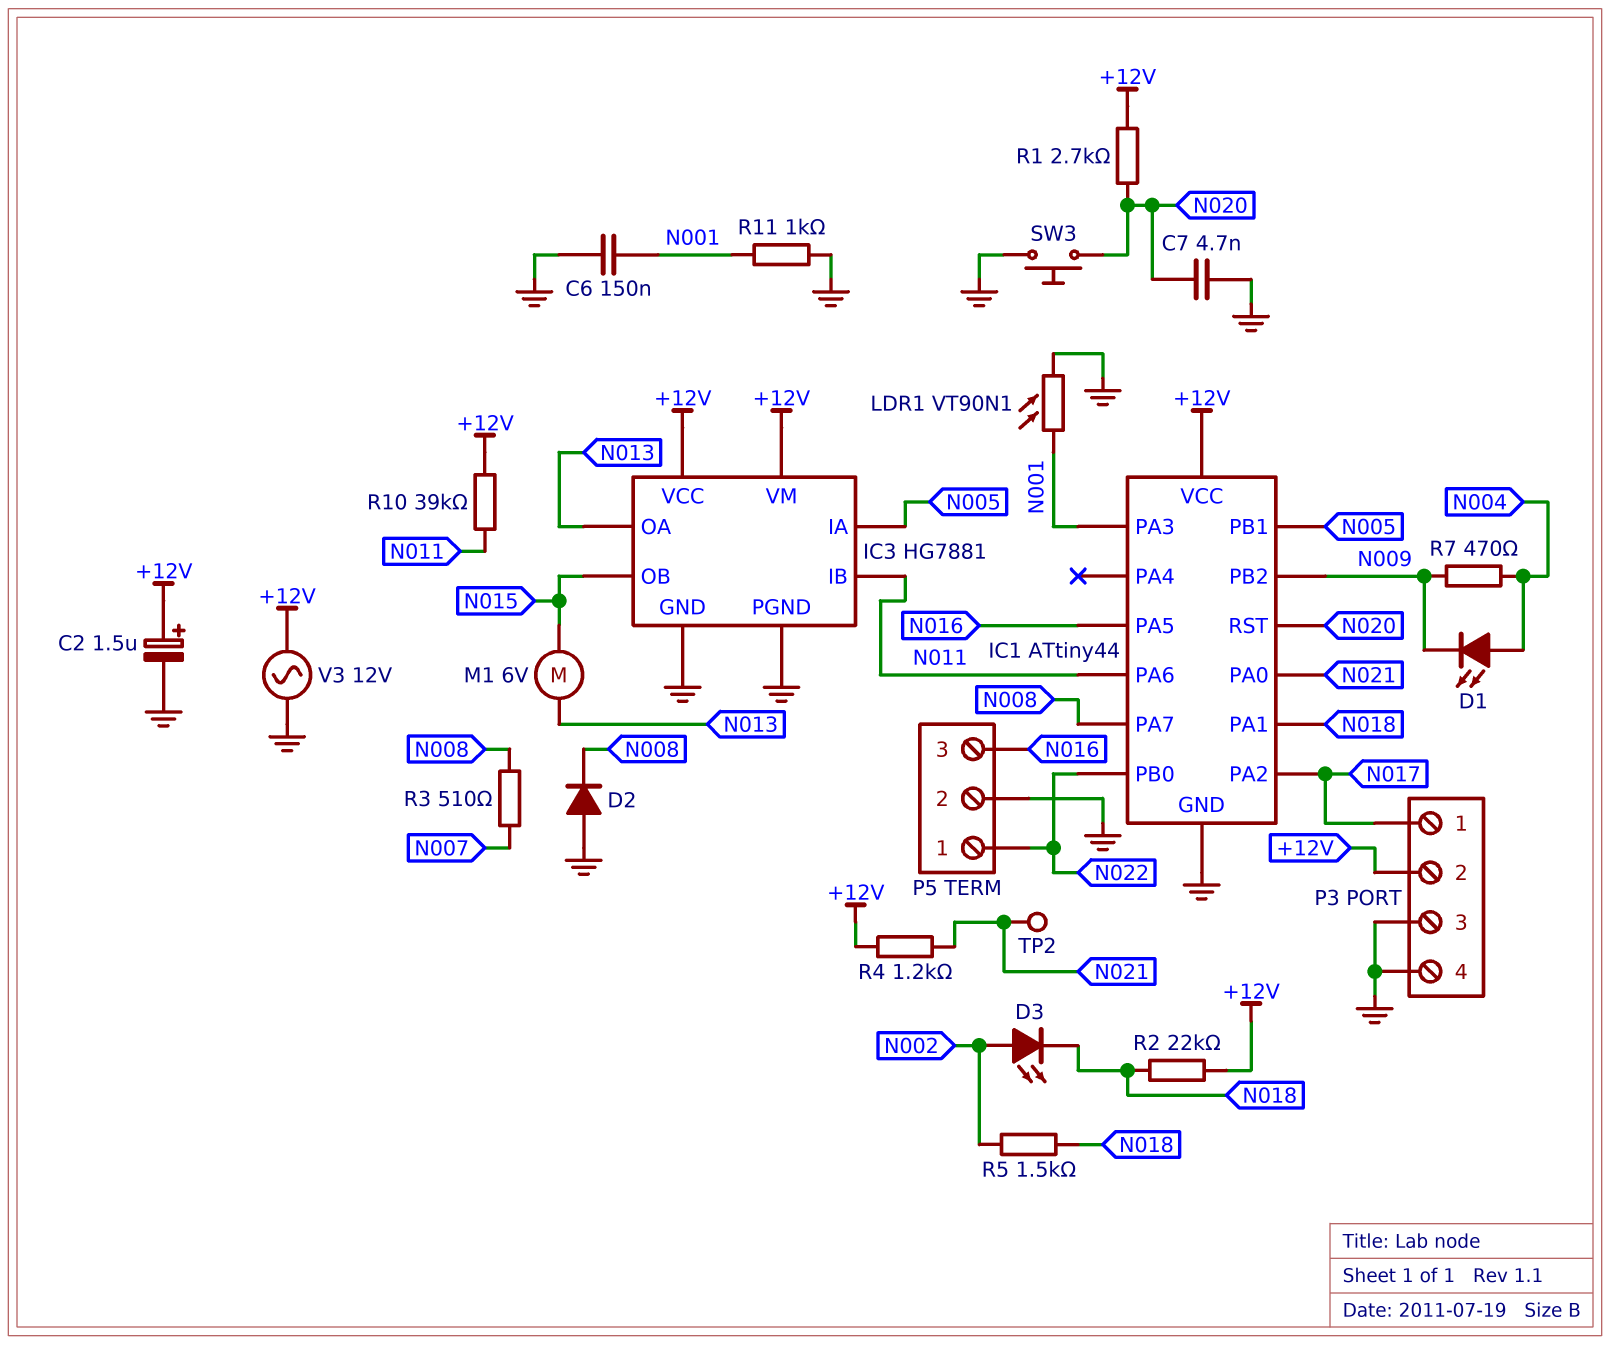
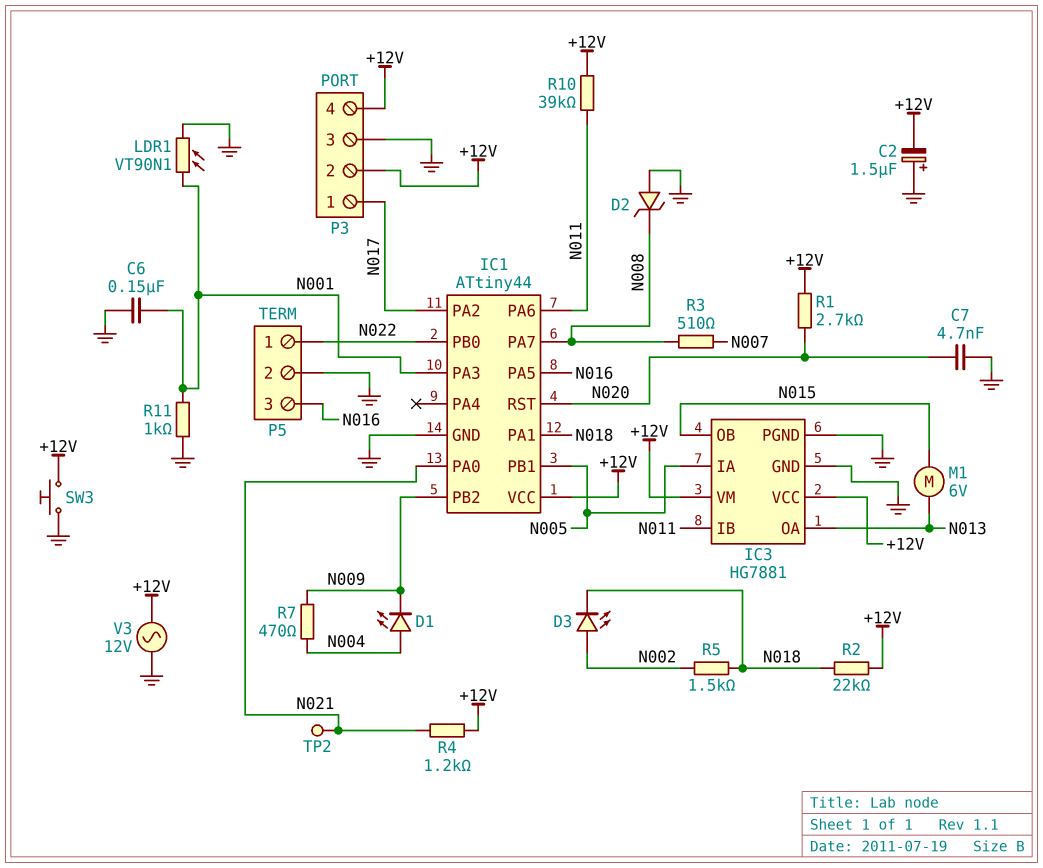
C2: 1.5uF (plus +12V, minus GND) -> 1.5uF (plus GND, minus +12V)
D2: diode (A GND, K N008) -> zener (A GND, K N008)
P3 pin 4: GND -> +12V
SW3: button (GND, N020) -> button (+12V, GND)

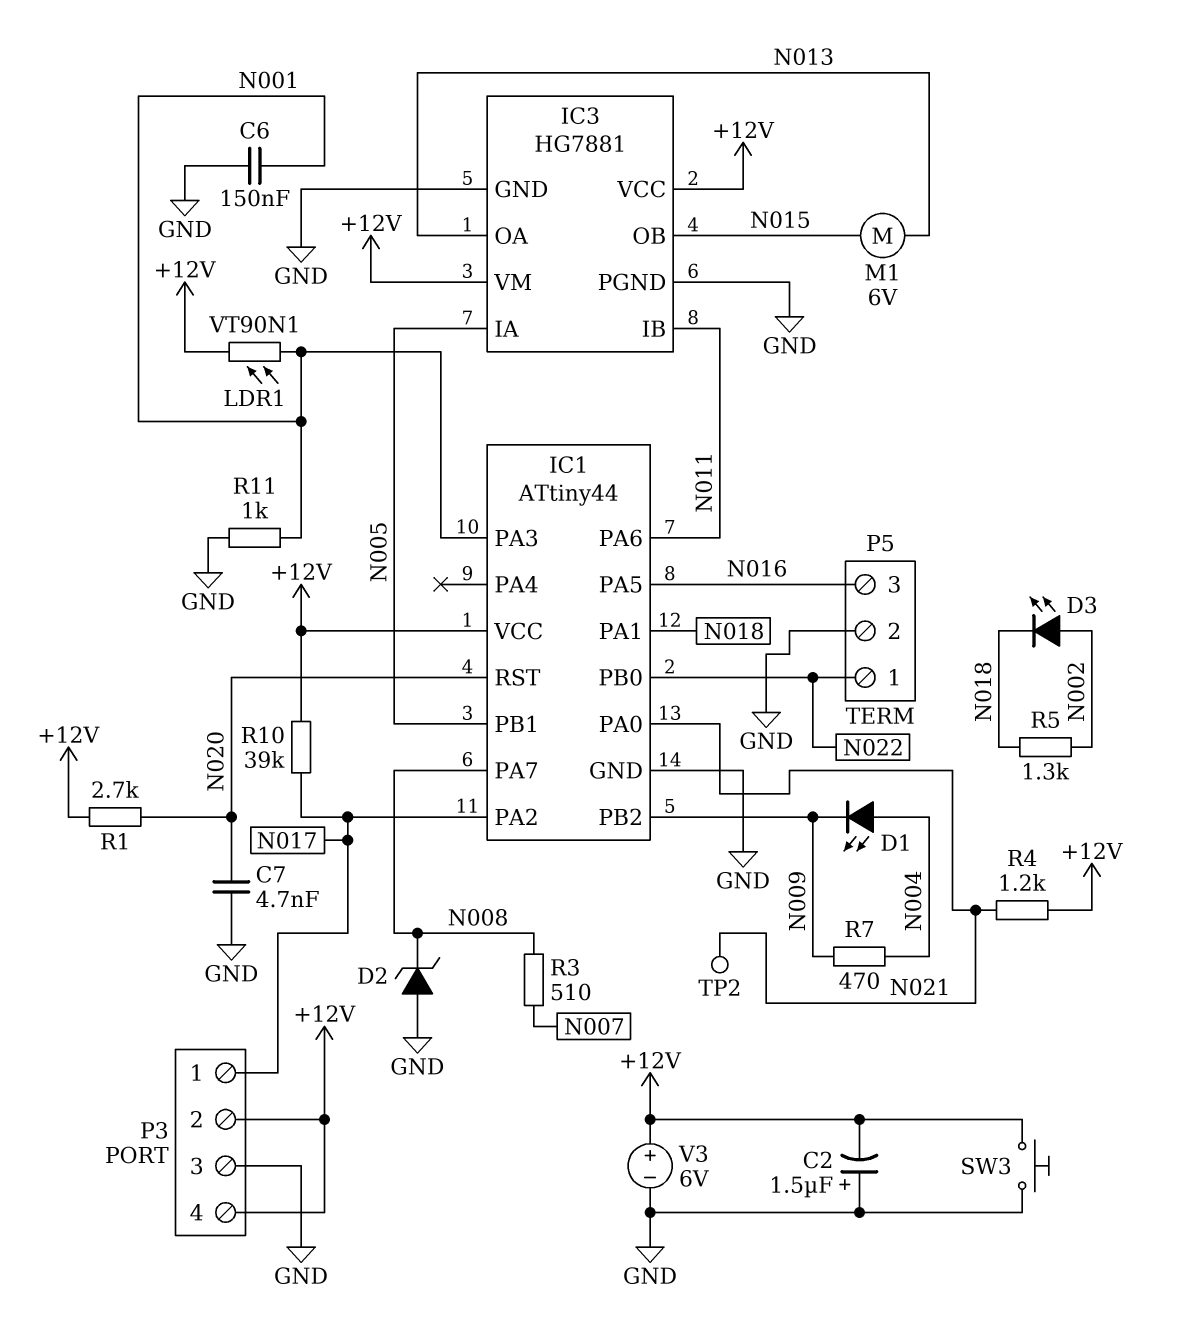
LDR1: VT90N1 (GND, N001) -> VT90N1 (+12V, N001)
R2: 22k (+12V, N018) -> none
R5: 1.5k (N002, N018) -> 1.3k (N002, N018)
R10: 39k (+12V, N011) -> 39k (+12V, N017)
V3: AC 12V (+12V, GND) -> 6V (plus +12V, minus GND)

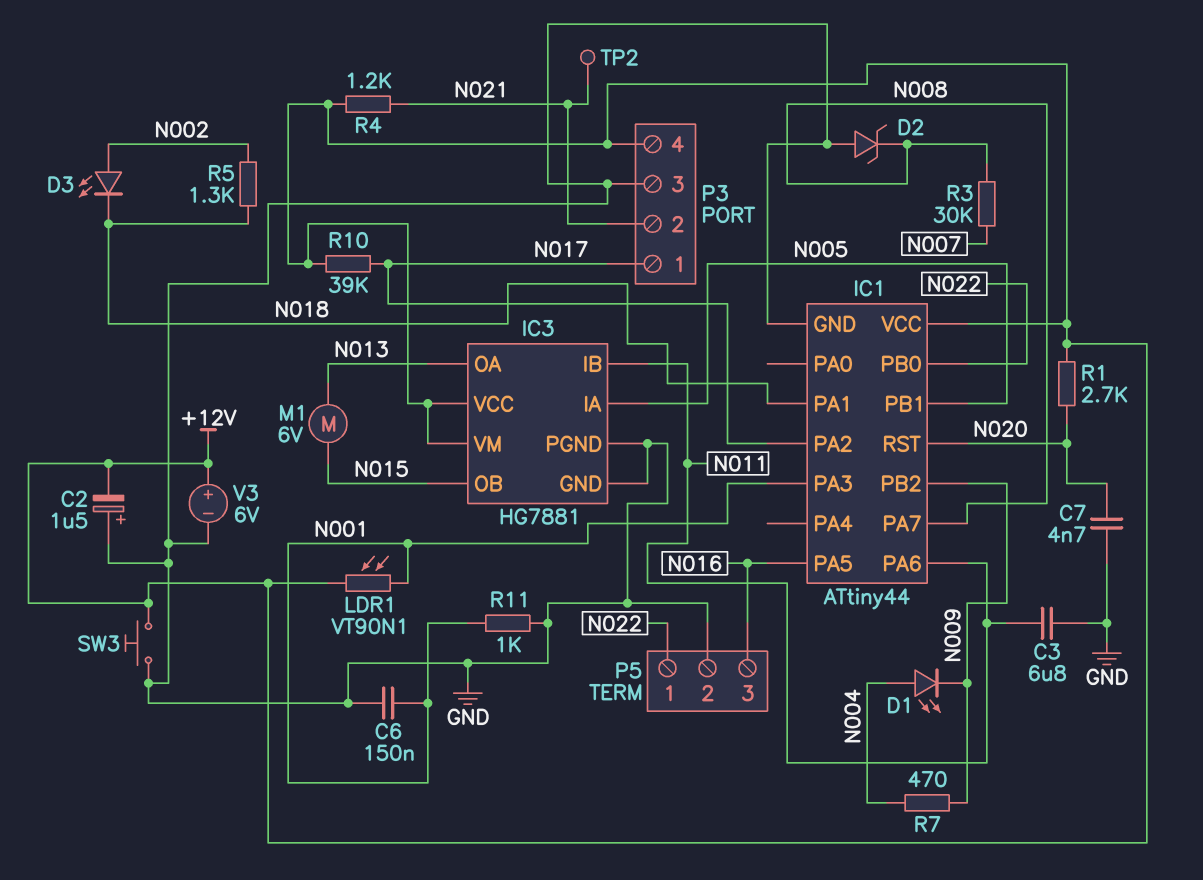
C3: none -> 6.8uF (GND, N011)
IC1 pin PA0: N021 -> none
P3 pin 2: +12V -> N021
R3: 510 (N007, N008) -> 30k (N007, N008)

